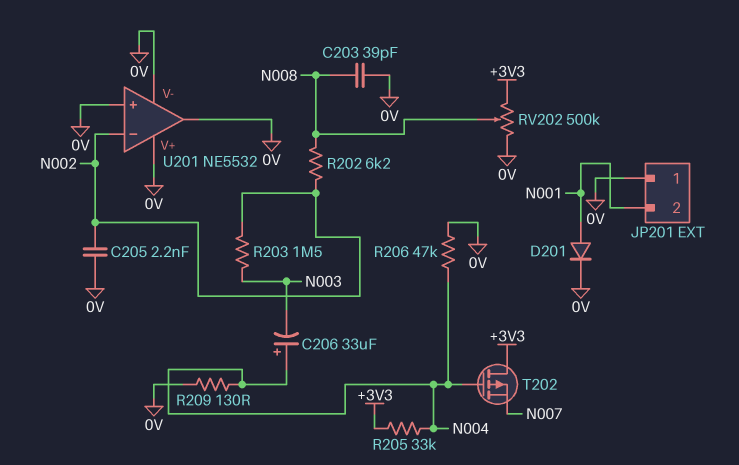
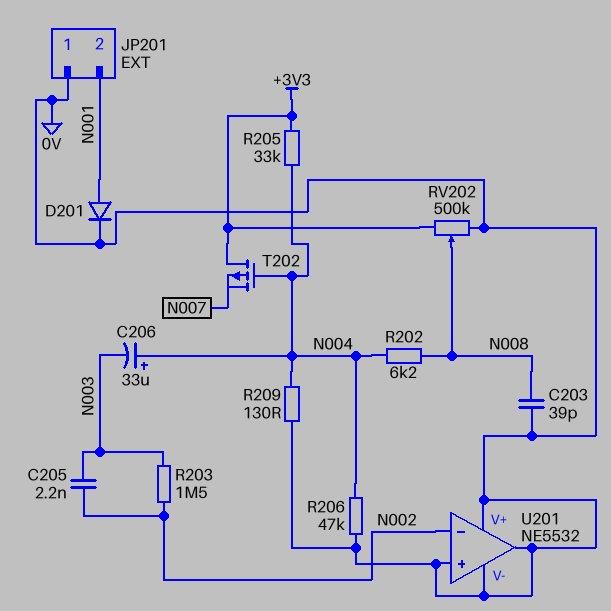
C205: 2.2nF (0V, N002) -> 2.2nF (N002, N003)
R202: 6.2k (N002, N008) -> 6.2k (N004, N008)

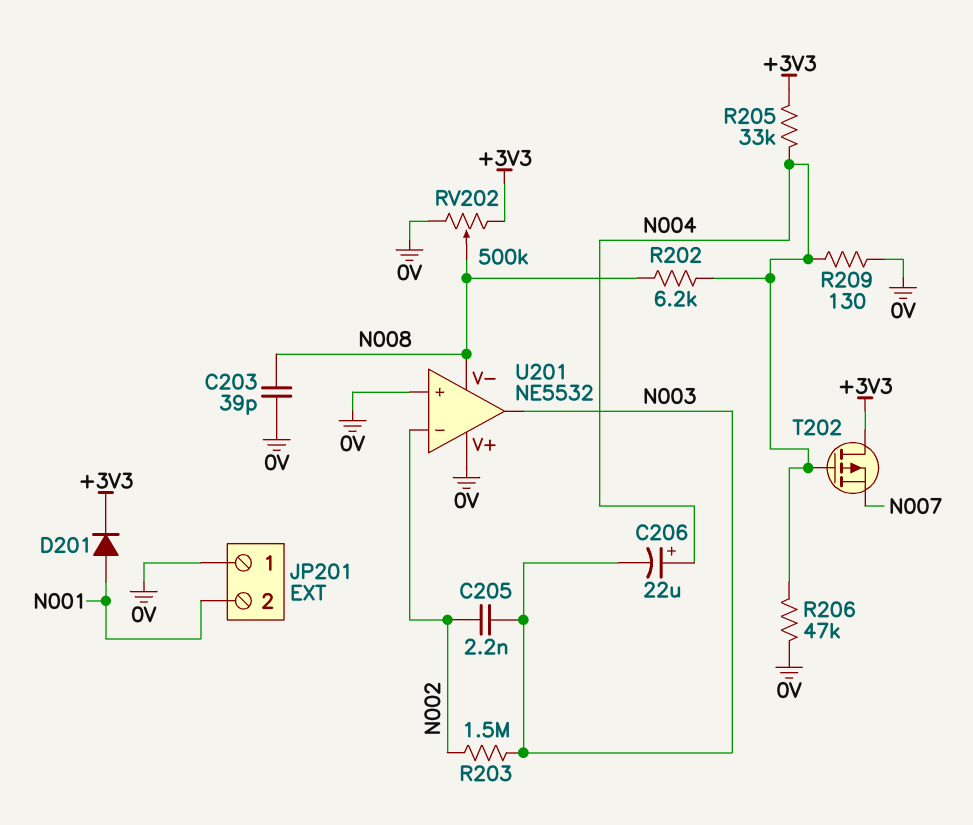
C206: 33uF (plus N004, minus N003) -> 22uF (plus N004, minus N003)
D201: diode (A N001, K 0V) -> diode (A N001, K +3V3)
U201 pin V-: 0V -> N008
U201 pin out: 0V -> N003

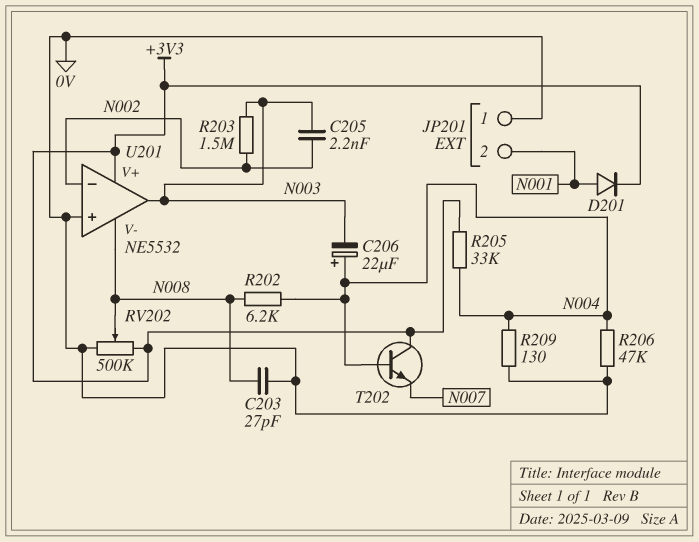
C203: 39pF (0V, N008) -> 27pF (0V, N008)
T202: PMOS (G N004, D +3V3, S N007) -> NPN (B N004, C +3V3, E N007)
U201 pin V+: 0V -> +3V3

